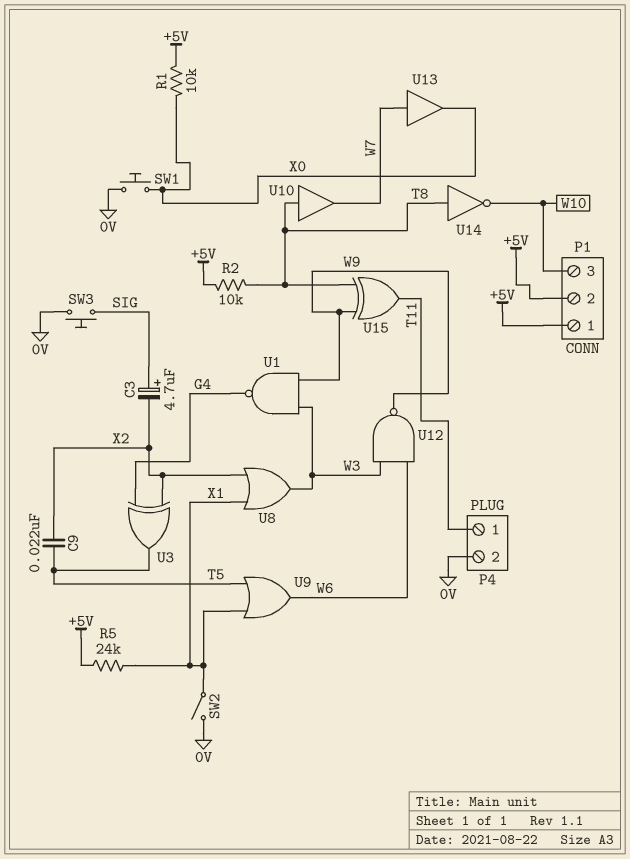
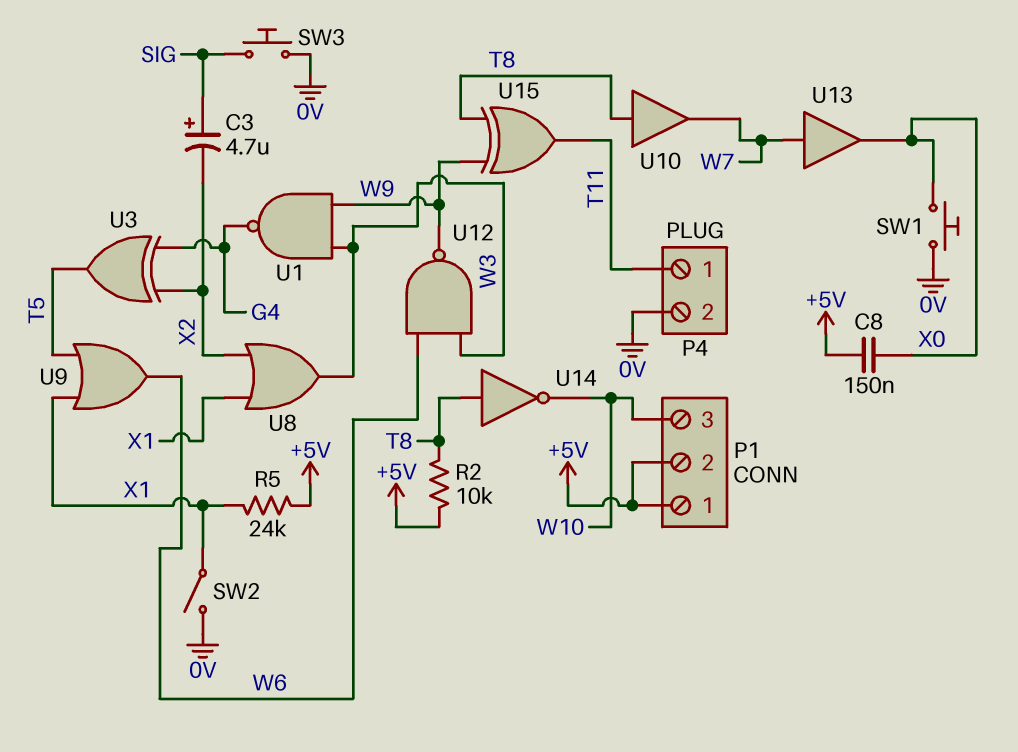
C8: none -> 150nF (+5V, X0)
C9: 22nF (T5, X2) -> none
R1: 10k (+5V, X0) -> none

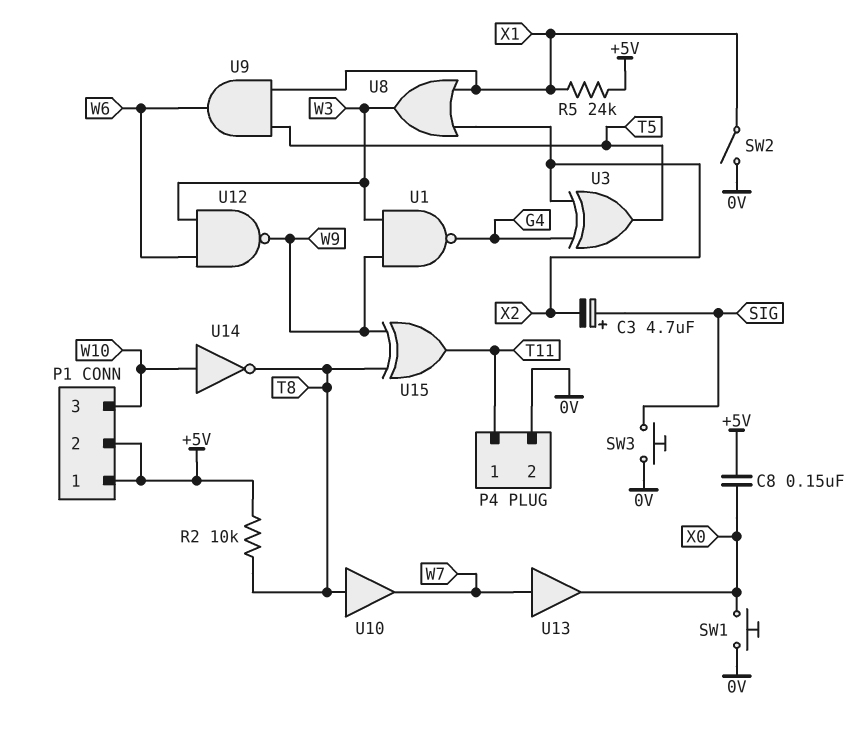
U9: OR (in T5, in X1, out W6) -> AND (in T5, in X1, out W6)
U14: NOT (in T8, out W10) -> NOT (in W10, out T8)

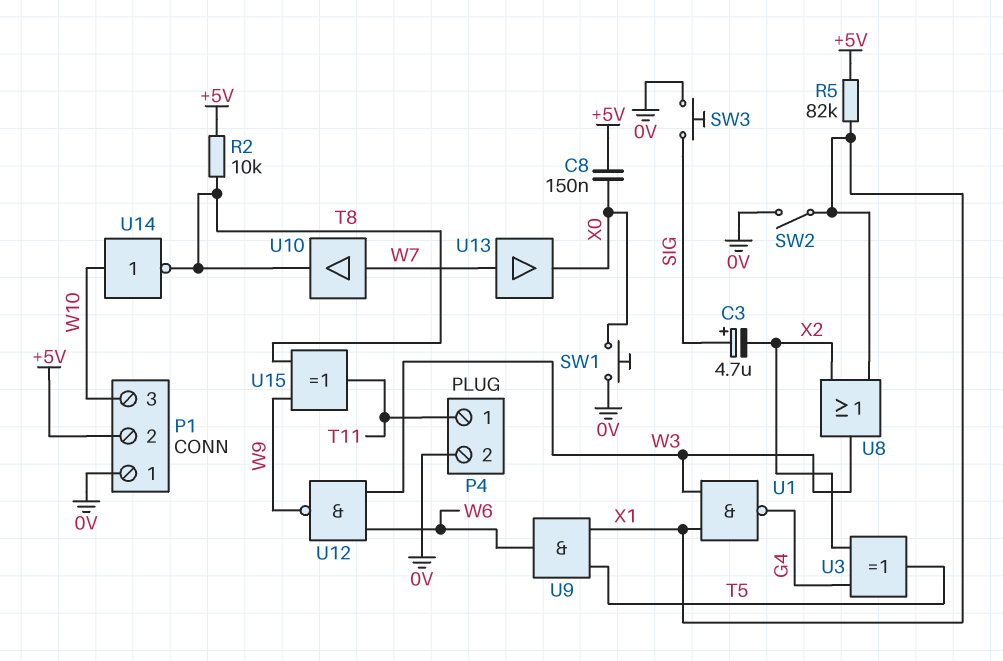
P1 pin 1: +5V -> 0V
R5: 24k (+5V, X1) -> 82k (+5V, X1)
U1: NAND (in W3, in W9, out G4) -> NAND (in W3, in X1, out G4)
U10: buffer (in T8, out W7) -> buffer (in W7, out T8)

